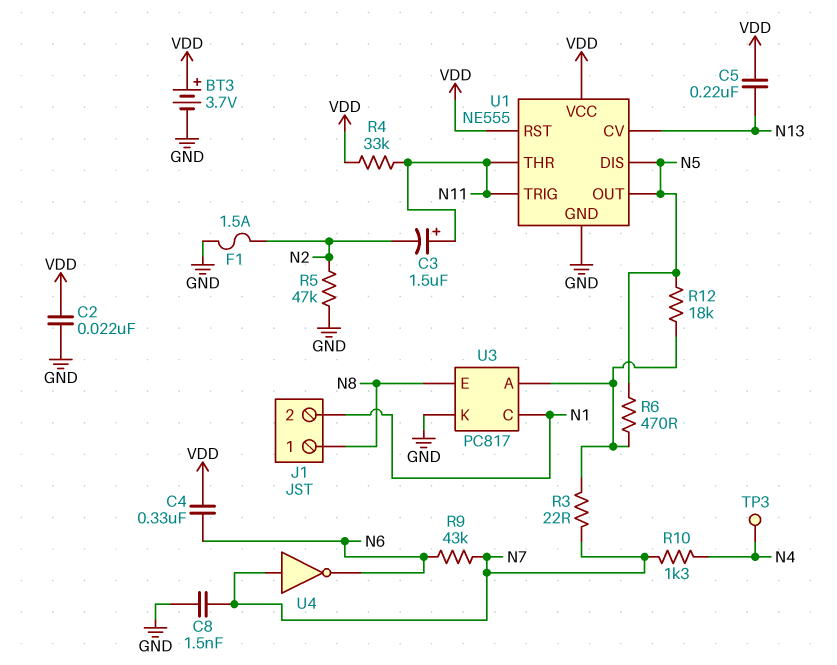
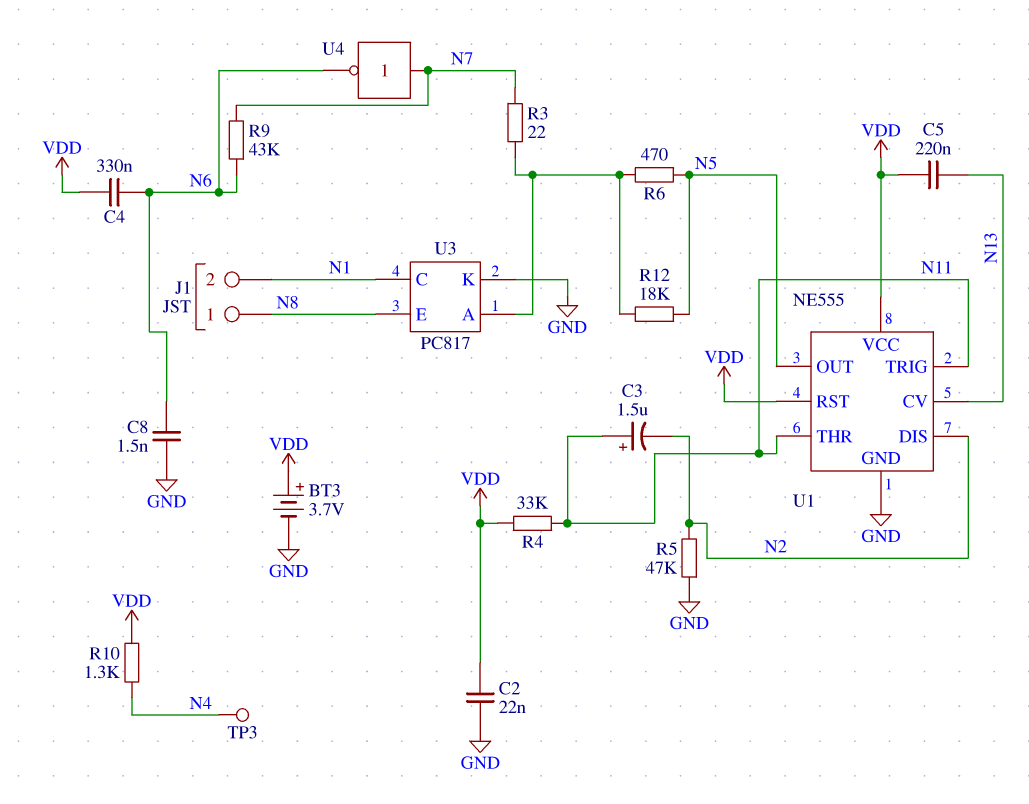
C8: 1.5nF (GND, N7) -> 1.5nF (GND, N6)
F1: 1.5A (GND, N2) -> none
R10: 1.3k (N4, N7) -> 1.3k (N4, VDD)
U1 pin DIS: N5 -> N2

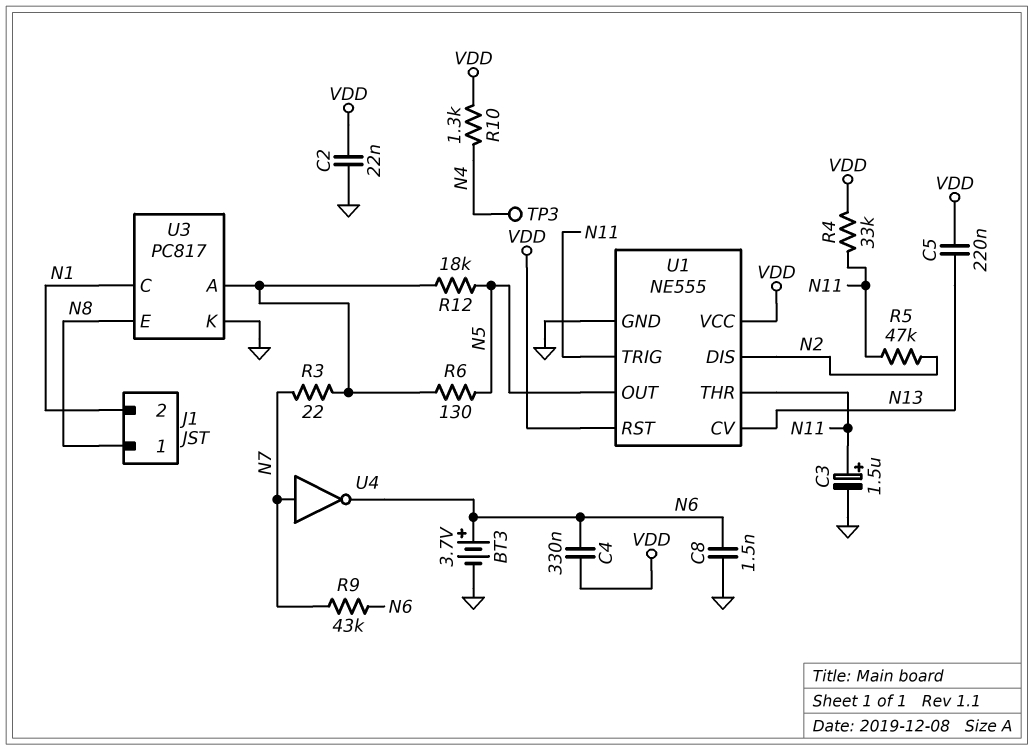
BT3: 3.7V (plus VDD, minus GND) -> 3.7V (plus N6, minus GND)
C3: 1.5uF (plus N11, minus N2) -> 1.5uF (plus N11, minus GND)
R5: 47k (GND, N2) -> 47k (N2, N11)
R6: 470 (N5, U3/A) -> 130 (N5, U3/A)

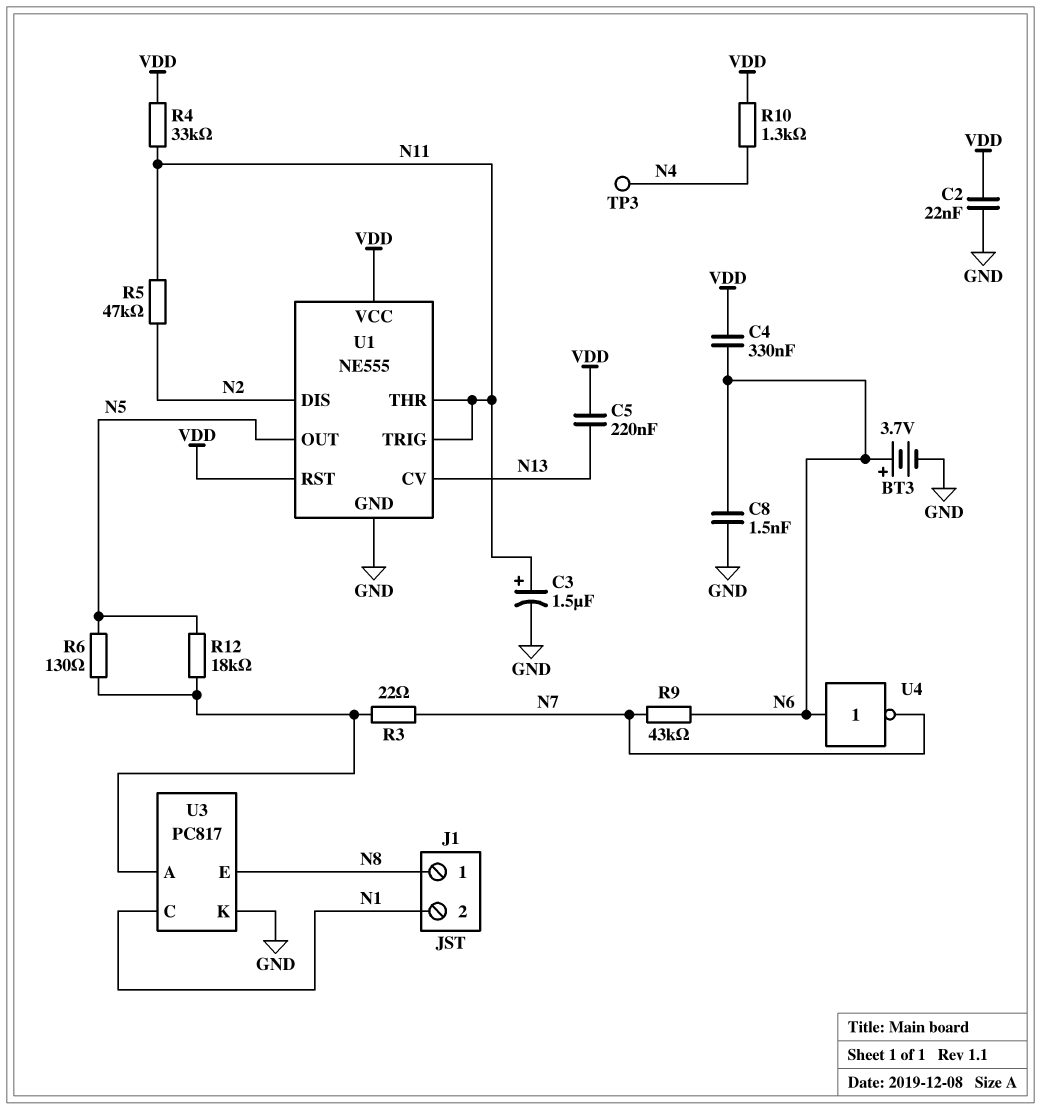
U4: NOT (in N7, out N6) -> NOT (in N6, out N7)

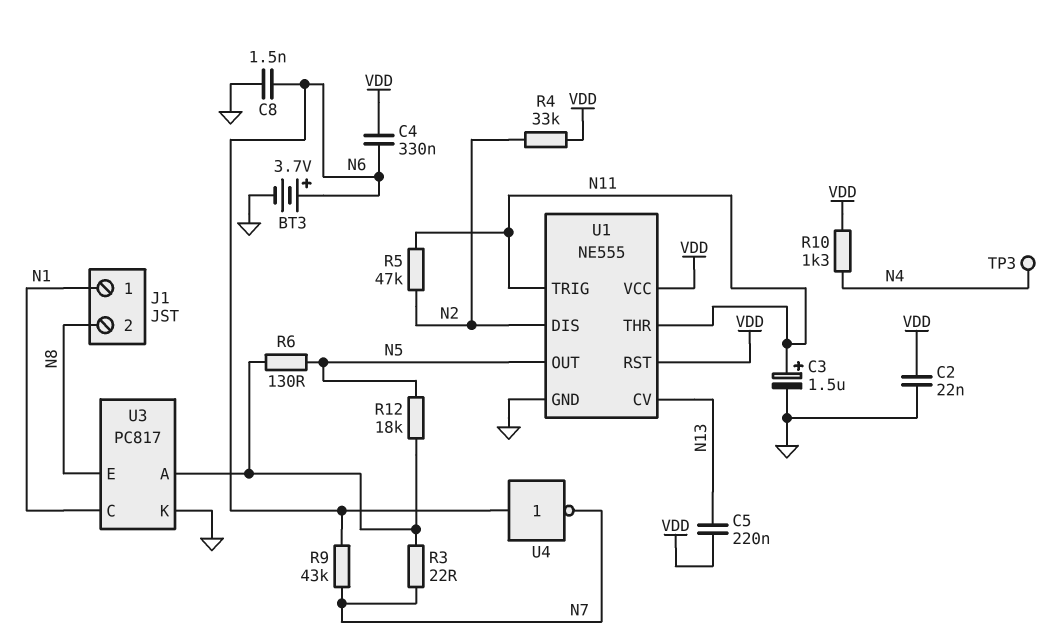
J1 pin 1: N8 -> N1
J1 pin 2: N1 -> N8
R4: 33k (N11, VDD) -> 33k (N2, VDD)

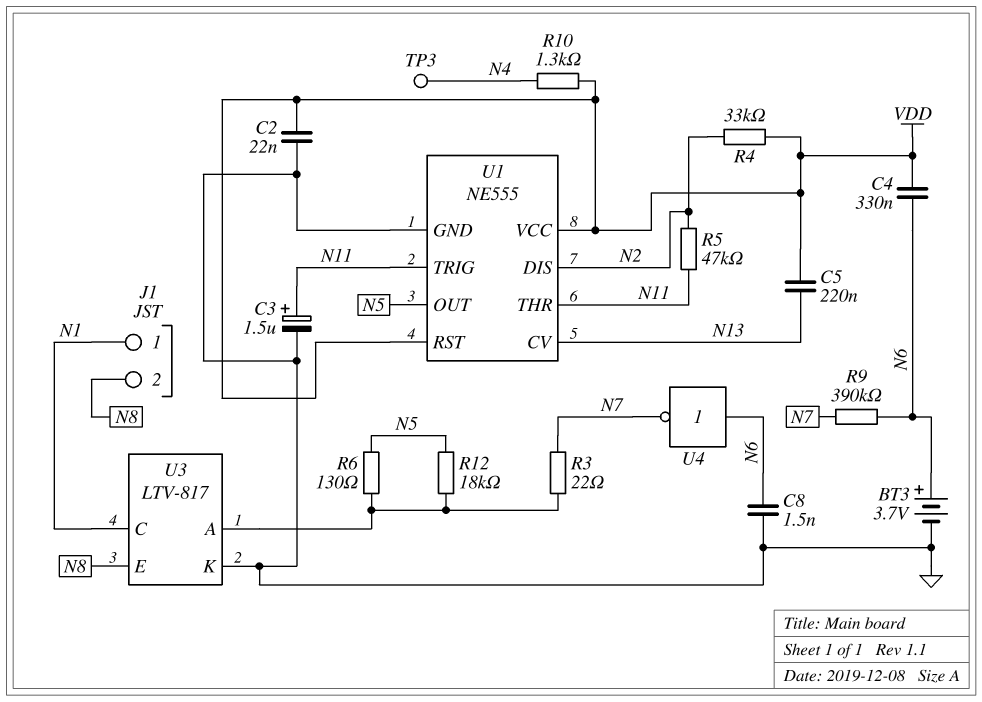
R9: 43k (N6, N7) -> 390k (N6, N7)
U3: PC817 -> LTV-817

